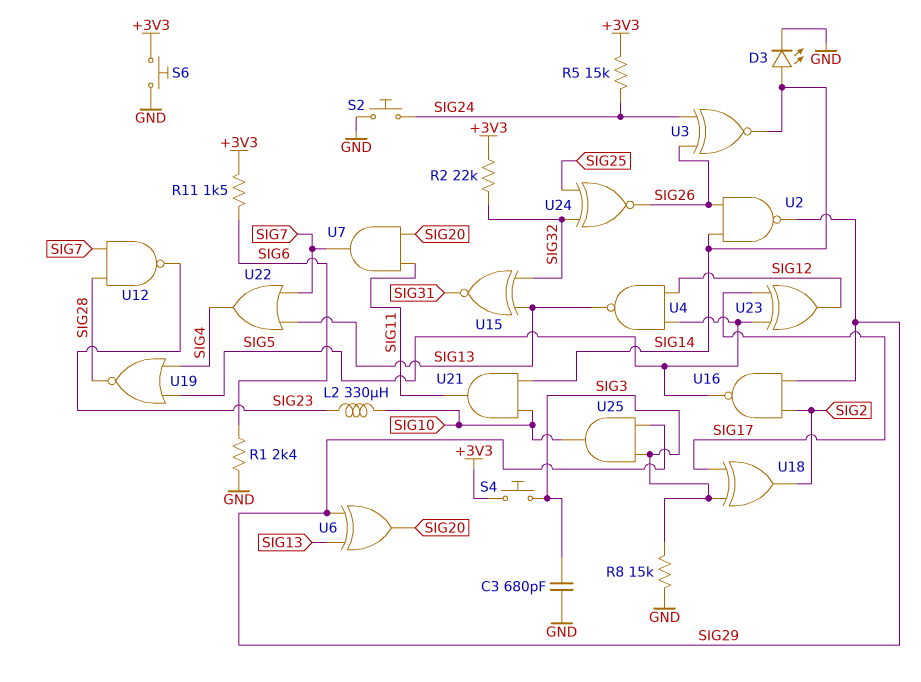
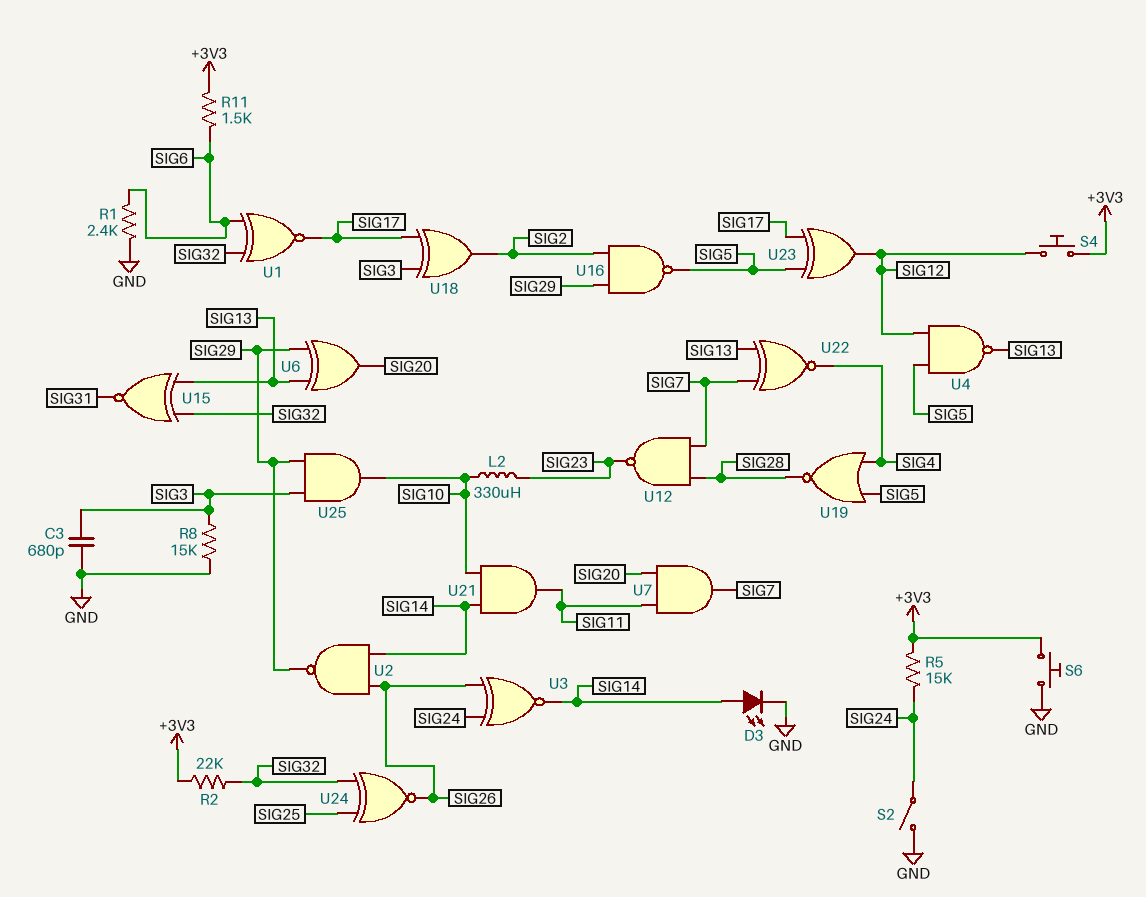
S2: button (GND, SIG24) -> switch (GND, SIG24)
S4: button (+3V3, SIG3) -> button (+3V3, SIG12)
U1: none -> XNOR (in SIG6, in SIG32, out SIG17)
U22: OR (in SIG7, in SIG13, out SIG4) -> XNOR (in SIG7, in SIG13, out SIG4)

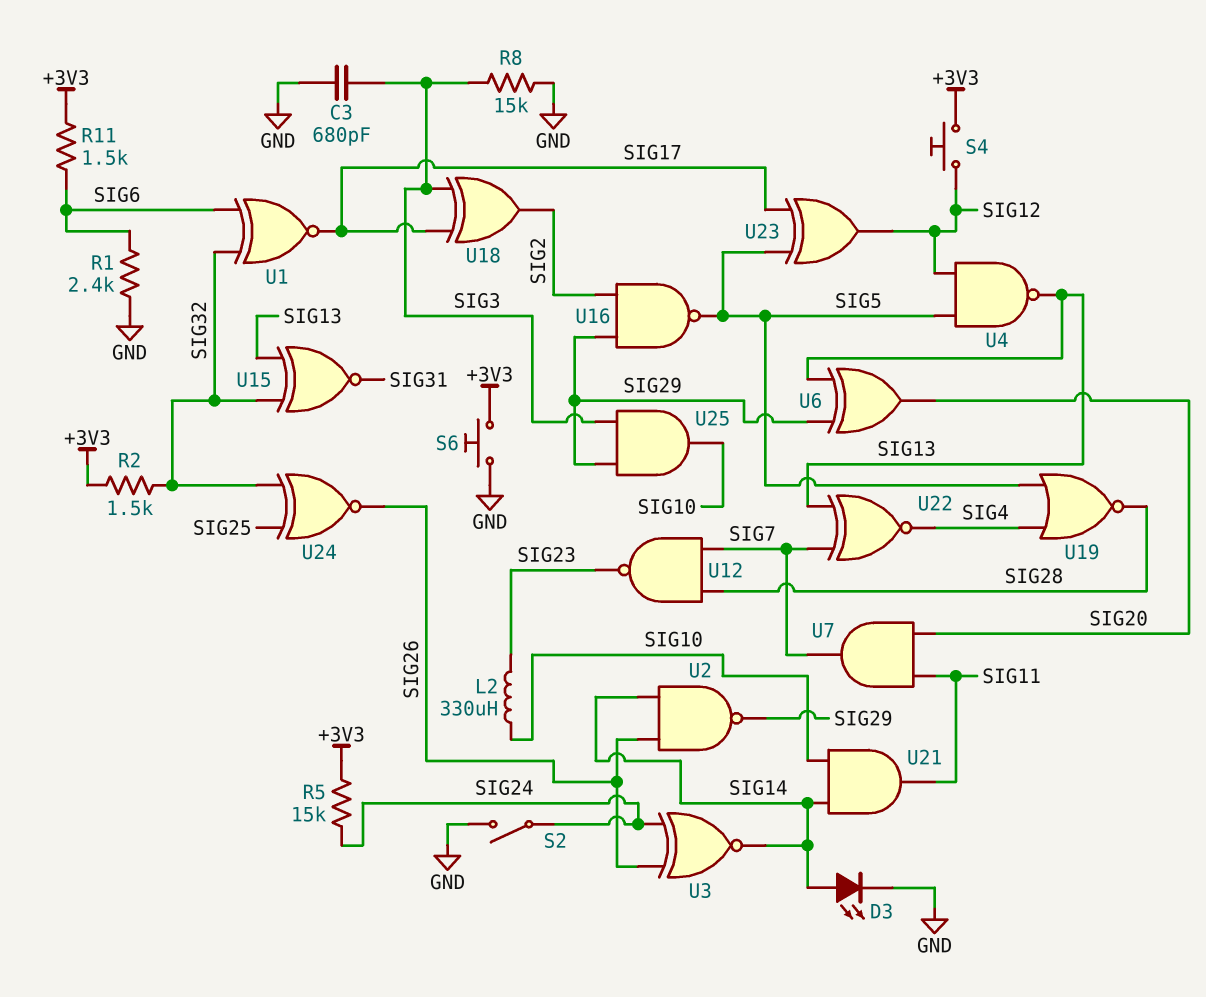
R2: 22k (+3V3, SIG32) -> 1.5k (+3V3, SIG32)

